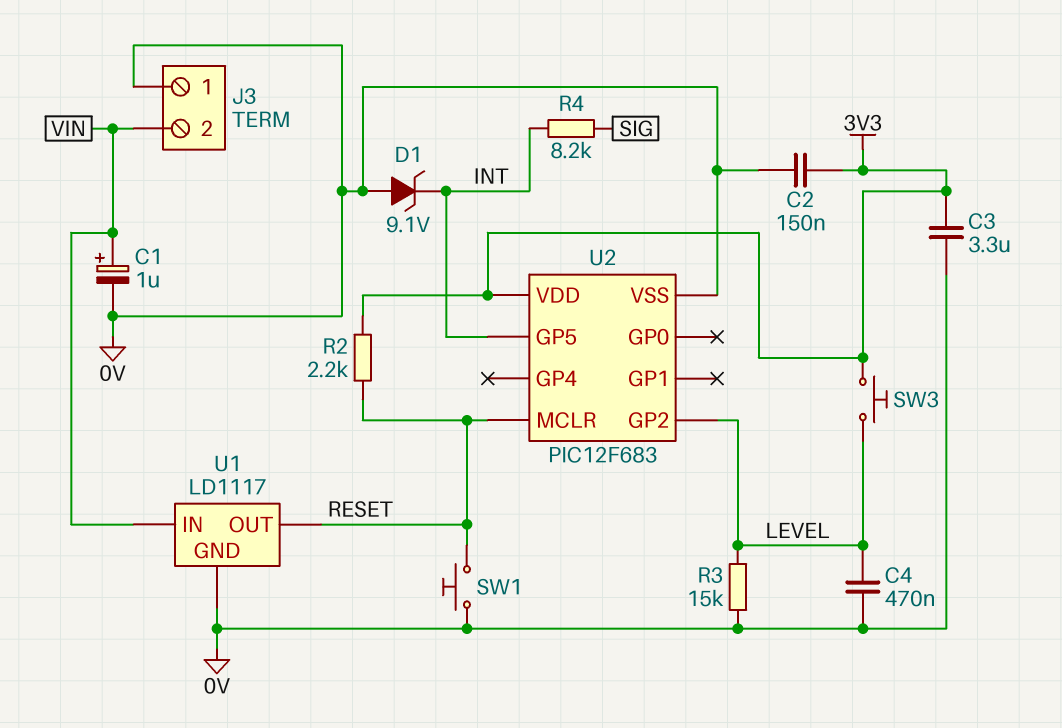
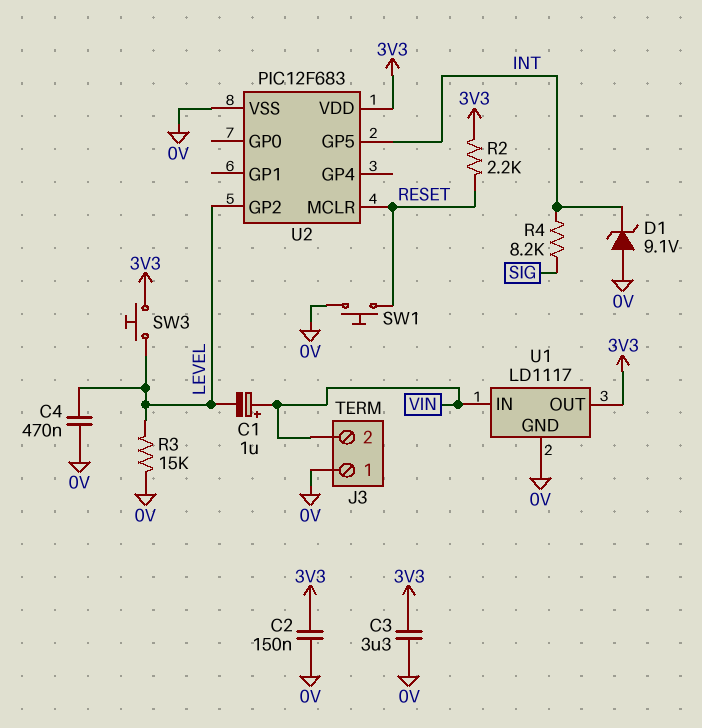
C1: 1uF (plus VIN, minus 0V) -> 1uF (plus VIN, minus LEVEL)
U1 pin OUT: RESET -> 3V3

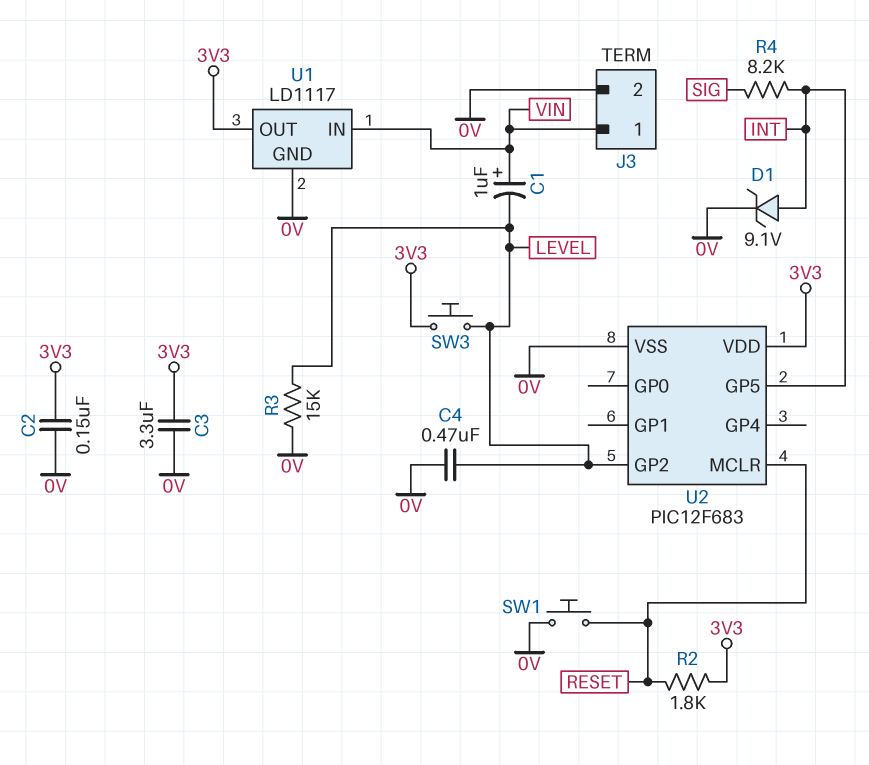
D1: zener 9.1V (A 0V, K INT) -> zener 9.1V (A INT, K 0V)
J3 pin 1: 0V -> VIN
J3 pin 2: VIN -> 0V
R2: 2.2k (3V3, RESET) -> 1.8k (3V3, RESET)

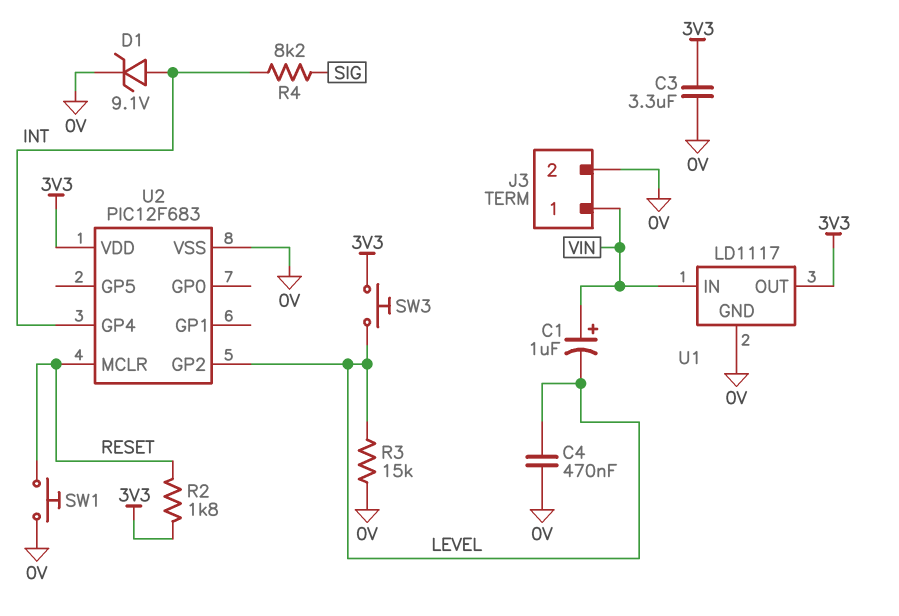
C2: 150nF (0V, 3V3) -> none
U2 pin GP4: none -> INT
U2 pin GP5: INT -> none

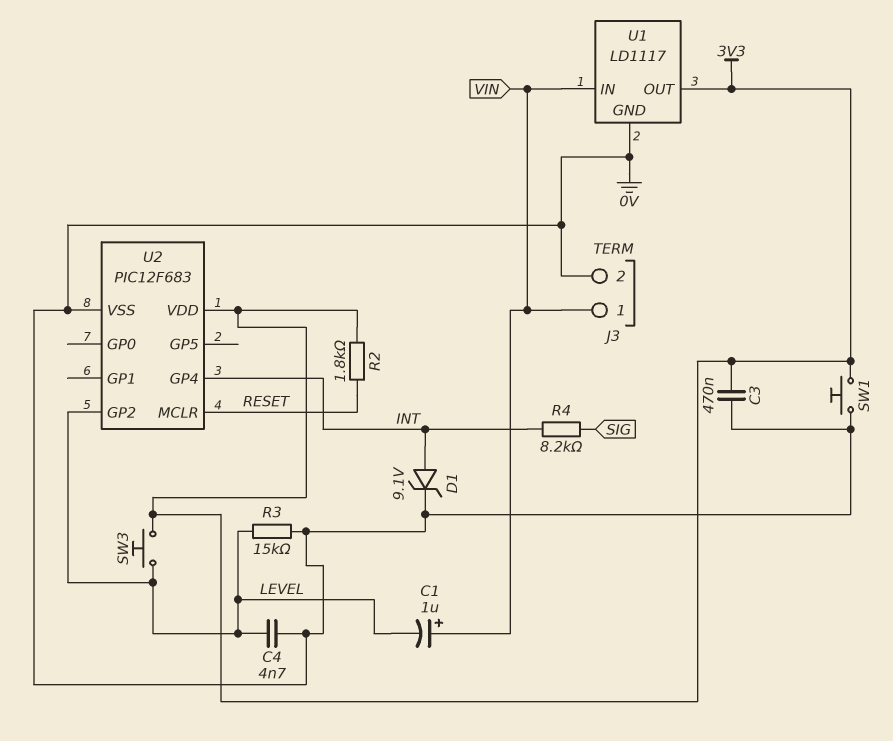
C3: 3.3uF (0V, 3V3) -> 470nF (0V, 3V3)
C4: 470nF (0V, LEVEL) -> 4.7nF (0V, LEVEL)
SW1: button (0V, RESET) -> button (0V, 3V3)

